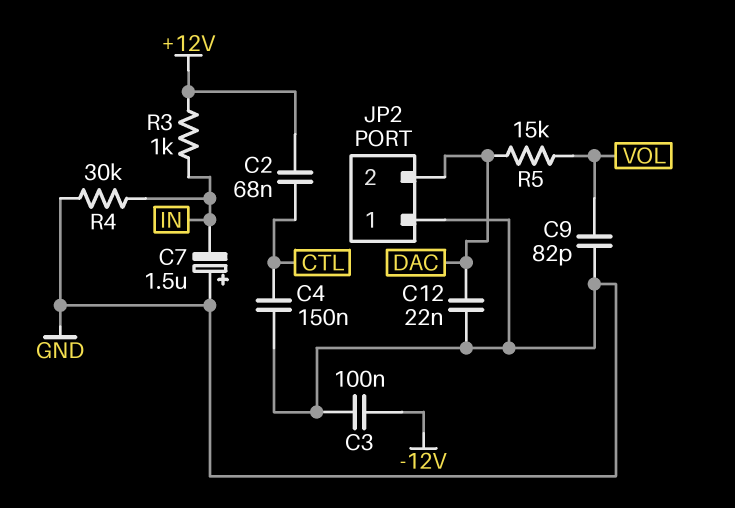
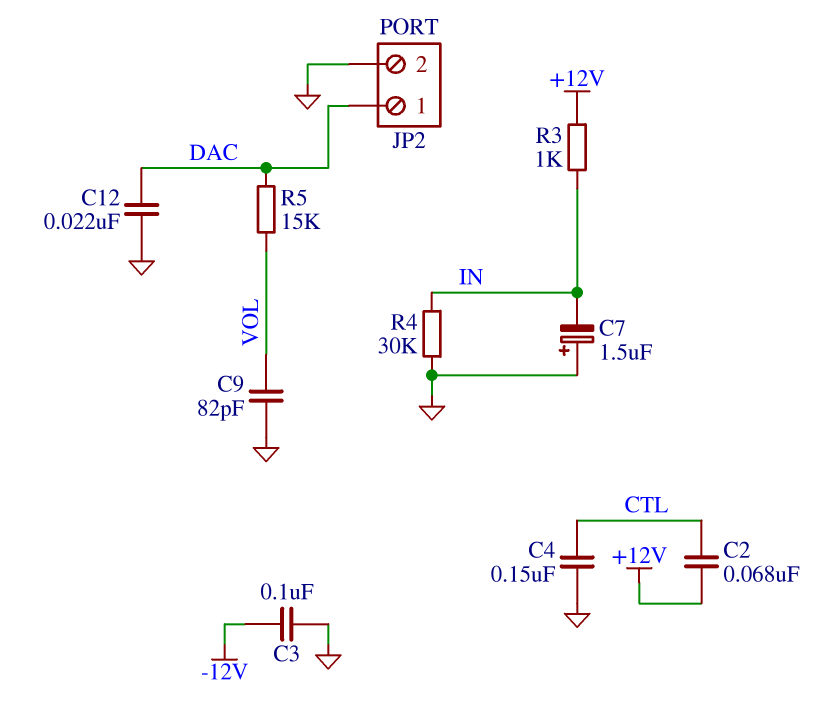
JP2 pin 1: GND -> DAC
JP2 pin 2: DAC -> GND

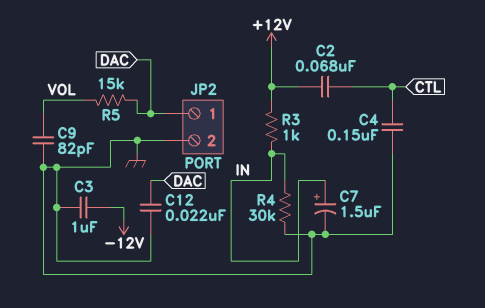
C3: 100nF (-12V, GND) -> 1uF (-12V, GND)
C7: 1.5uF (plus GND, minus IN) -> 1.5uF (plus IN, minus GND)

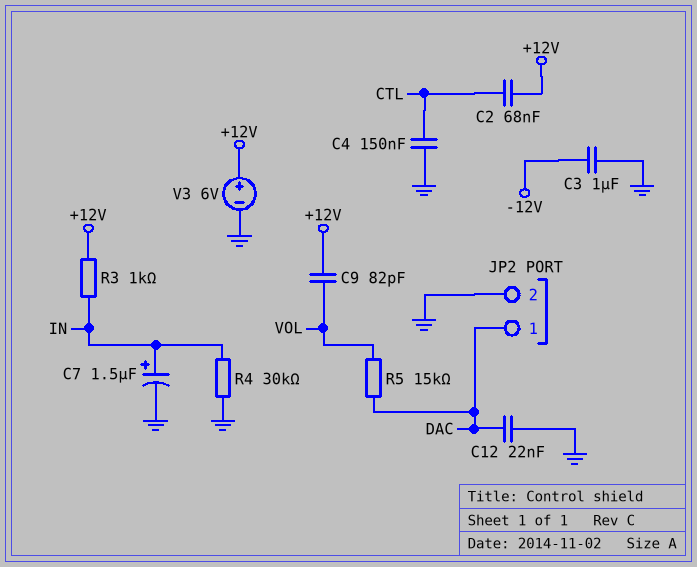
C9: 82pF (GND, VOL) -> 82pF (+12V, VOL)
V3: none -> 6V (plus +12V, minus GND)

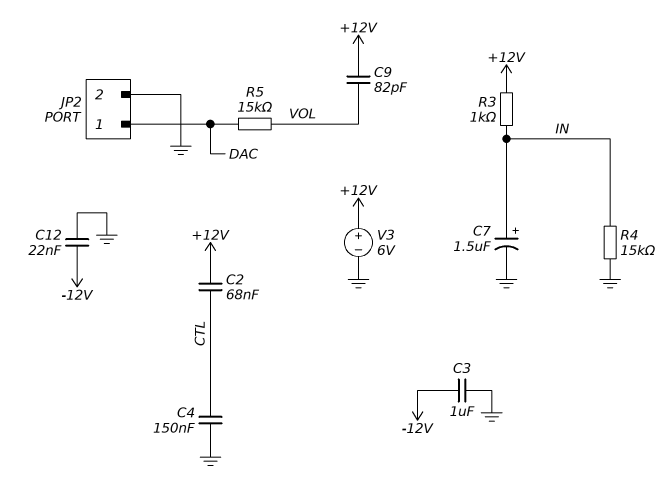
C12: 22nF (DAC, GND) -> 22nF (-12V, GND)
R4: 30k (GND, IN) -> 15k (GND, IN)

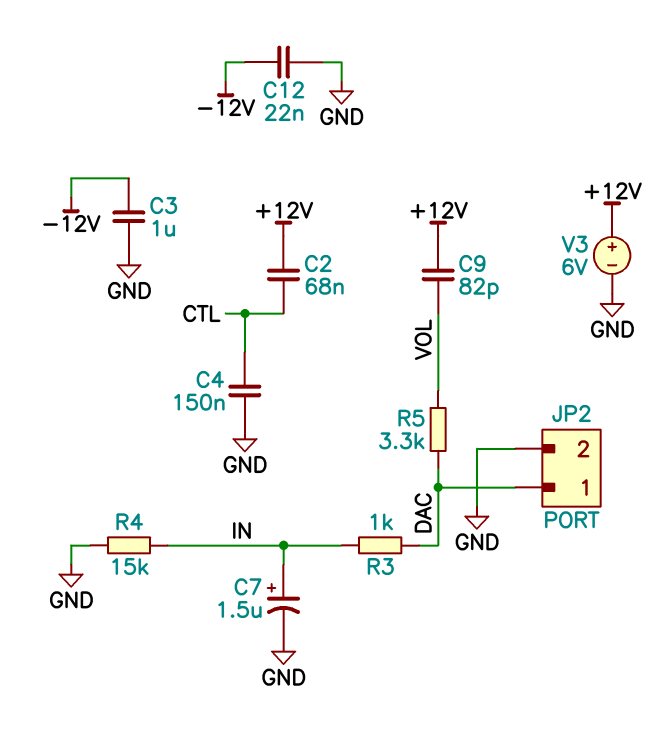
R3: 1k (+12V, IN) -> 1k (DAC, IN)
R5: 15k (DAC, VOL) -> 3.3k (DAC, VOL)

